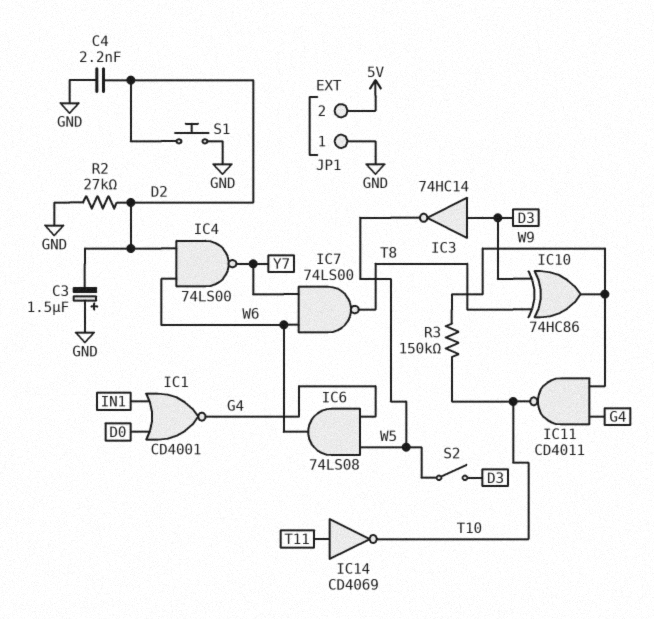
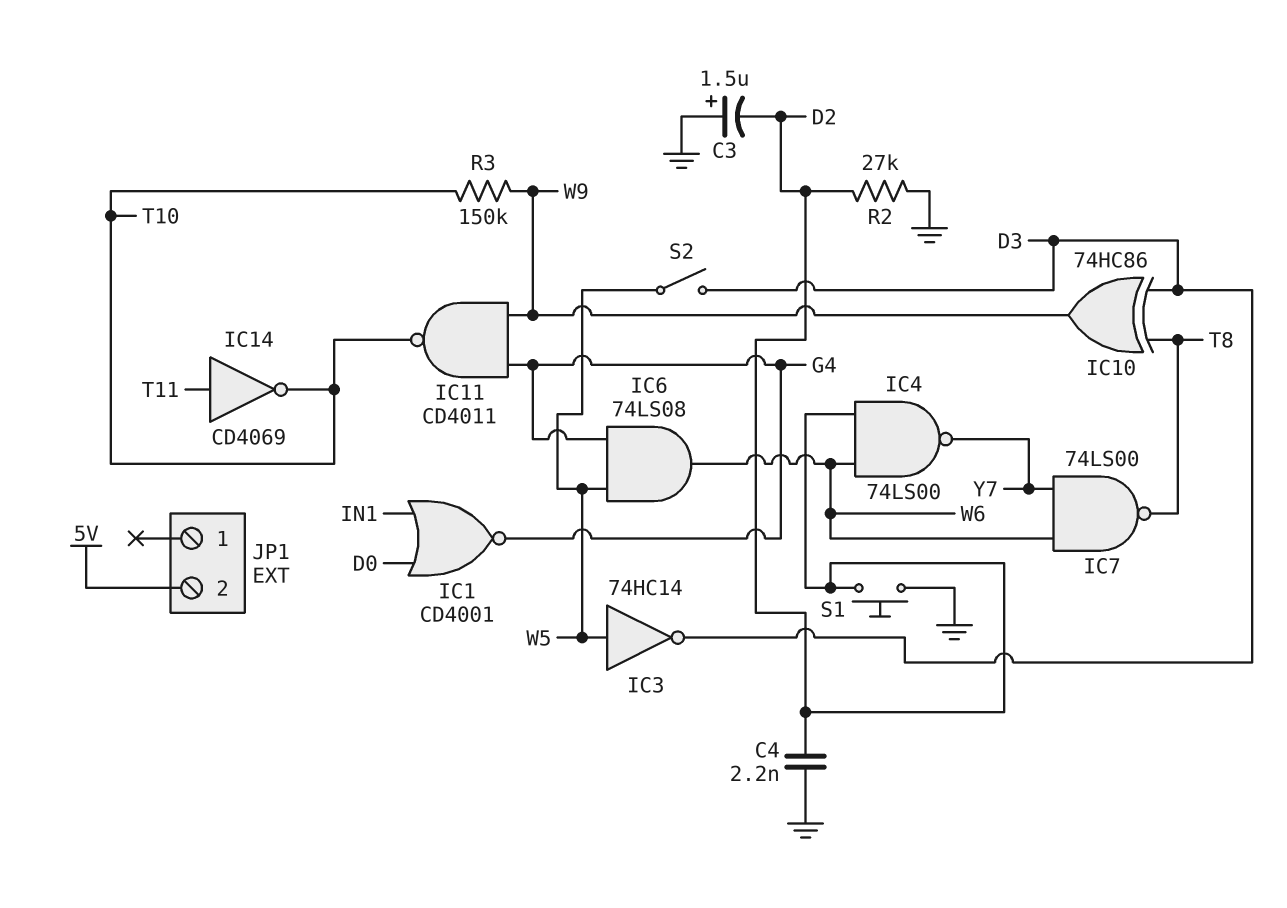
IC3: NOT 74HC14 (in D3, out W5) -> NOT 74HC14 (in W5, out D3)
JP1 pin 1: GND -> none

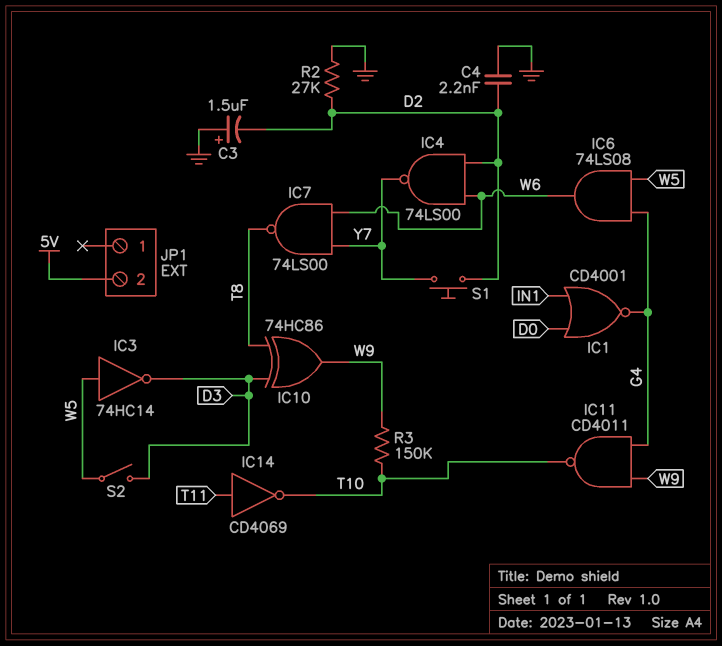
S1: button (D2, GND) -> button (D2, Y7)

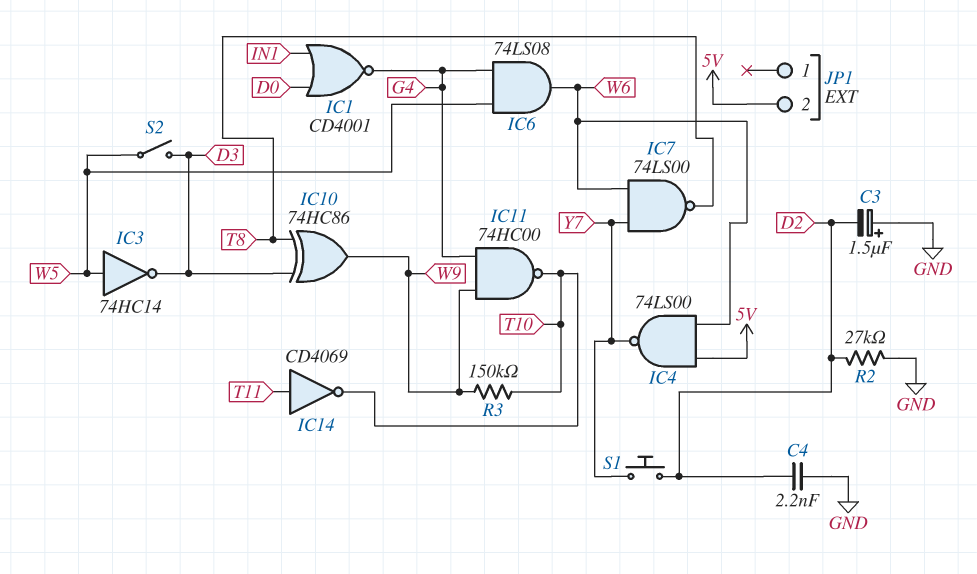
IC4: NAND 74LS00 (in D2, in W6, out Y7) -> NAND 74LS00 (in 5V, in W6, out Y7)
IC11: NAND CD4011 (in G4, in W9, out T10) -> NAND 74HC00 (in G4, in W9, out T10)

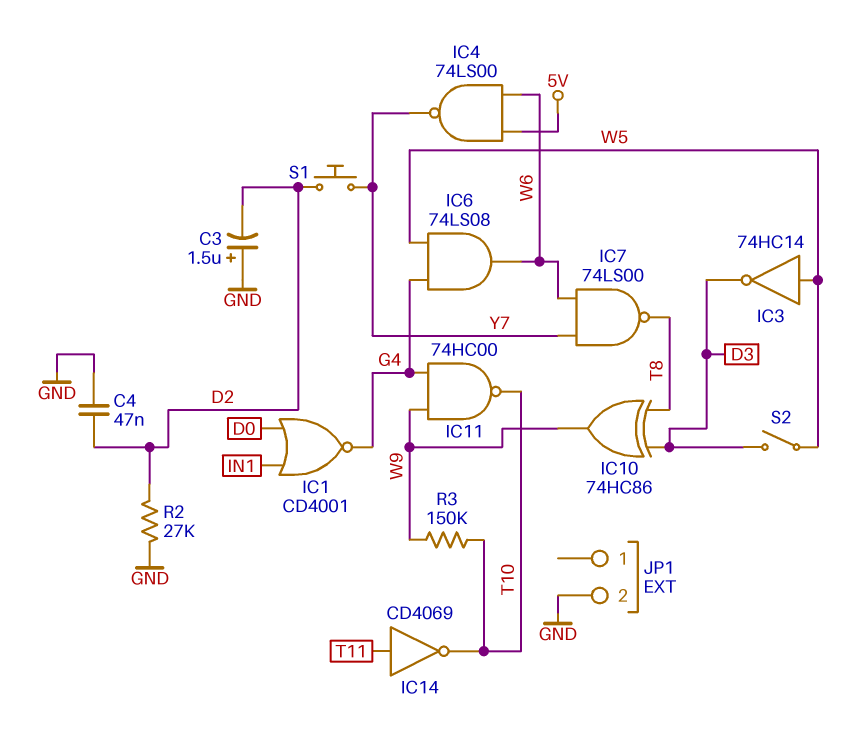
C4: 2.2nF (D2, GND) -> 47nF (D2, GND)
JP1 pin 2: 5V -> GND

